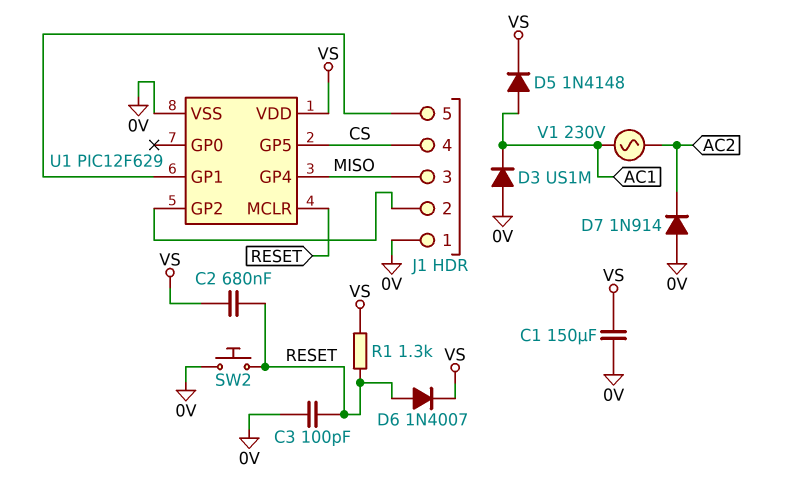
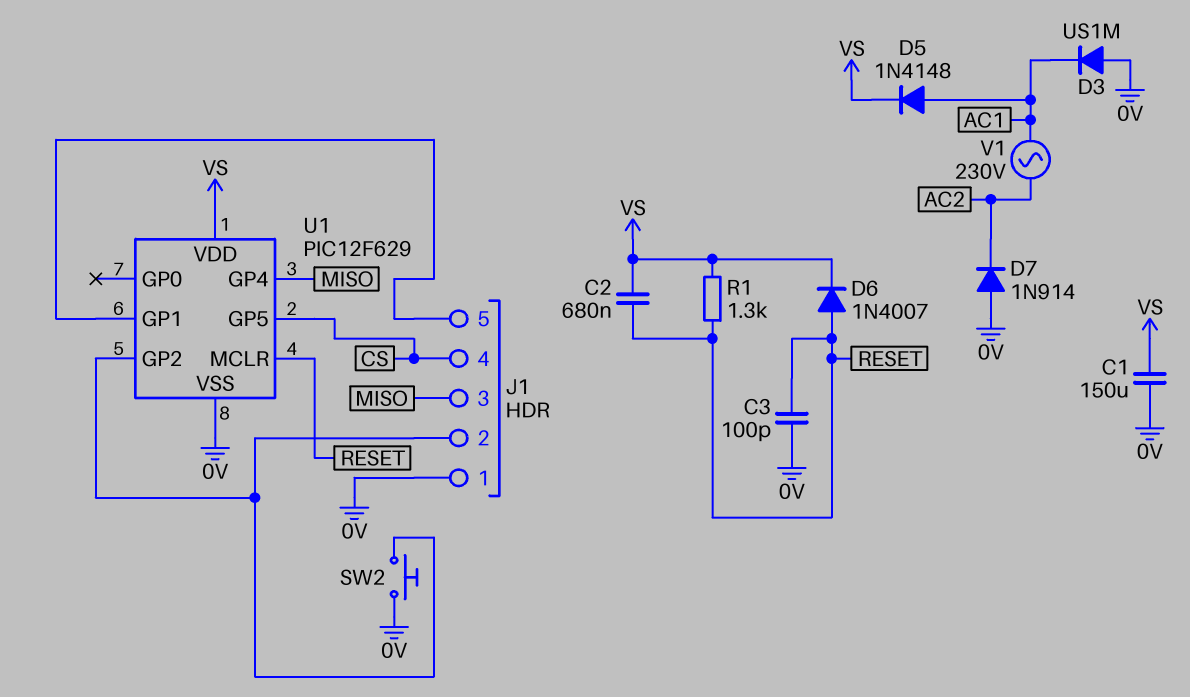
SW2: button (0V, RESET) -> button (0V, J1/2)

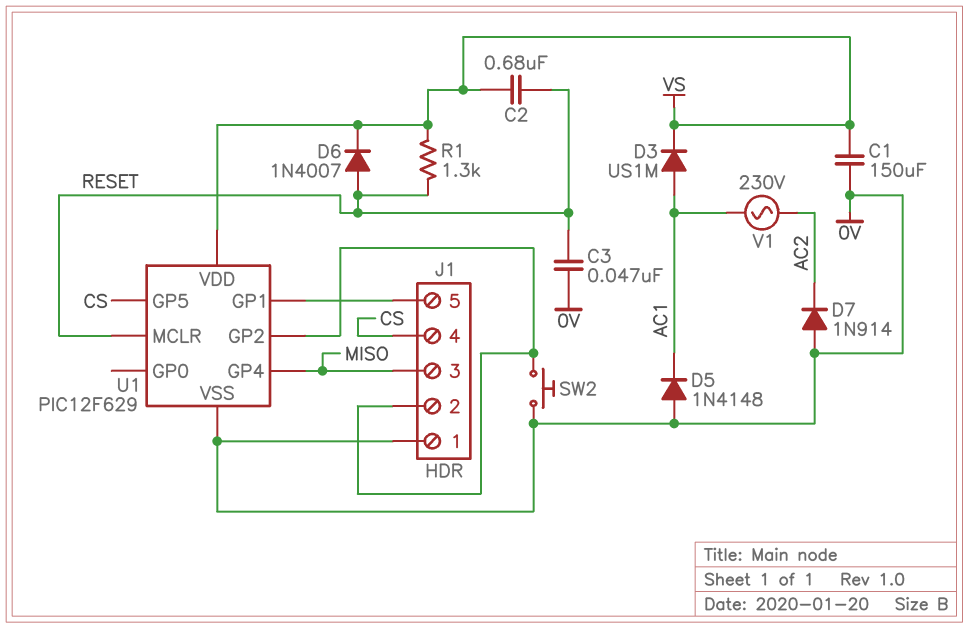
C3: 100pF (0V, RESET) -> 47nF (0V, RESET)
D3: diode US1M (A 0V, K AC1) -> diode US1M (A AC1, K VS)
D5: diode 1N4148 (A AC1, K VS) -> diode 1N4148 (A 0V, K AC1)

